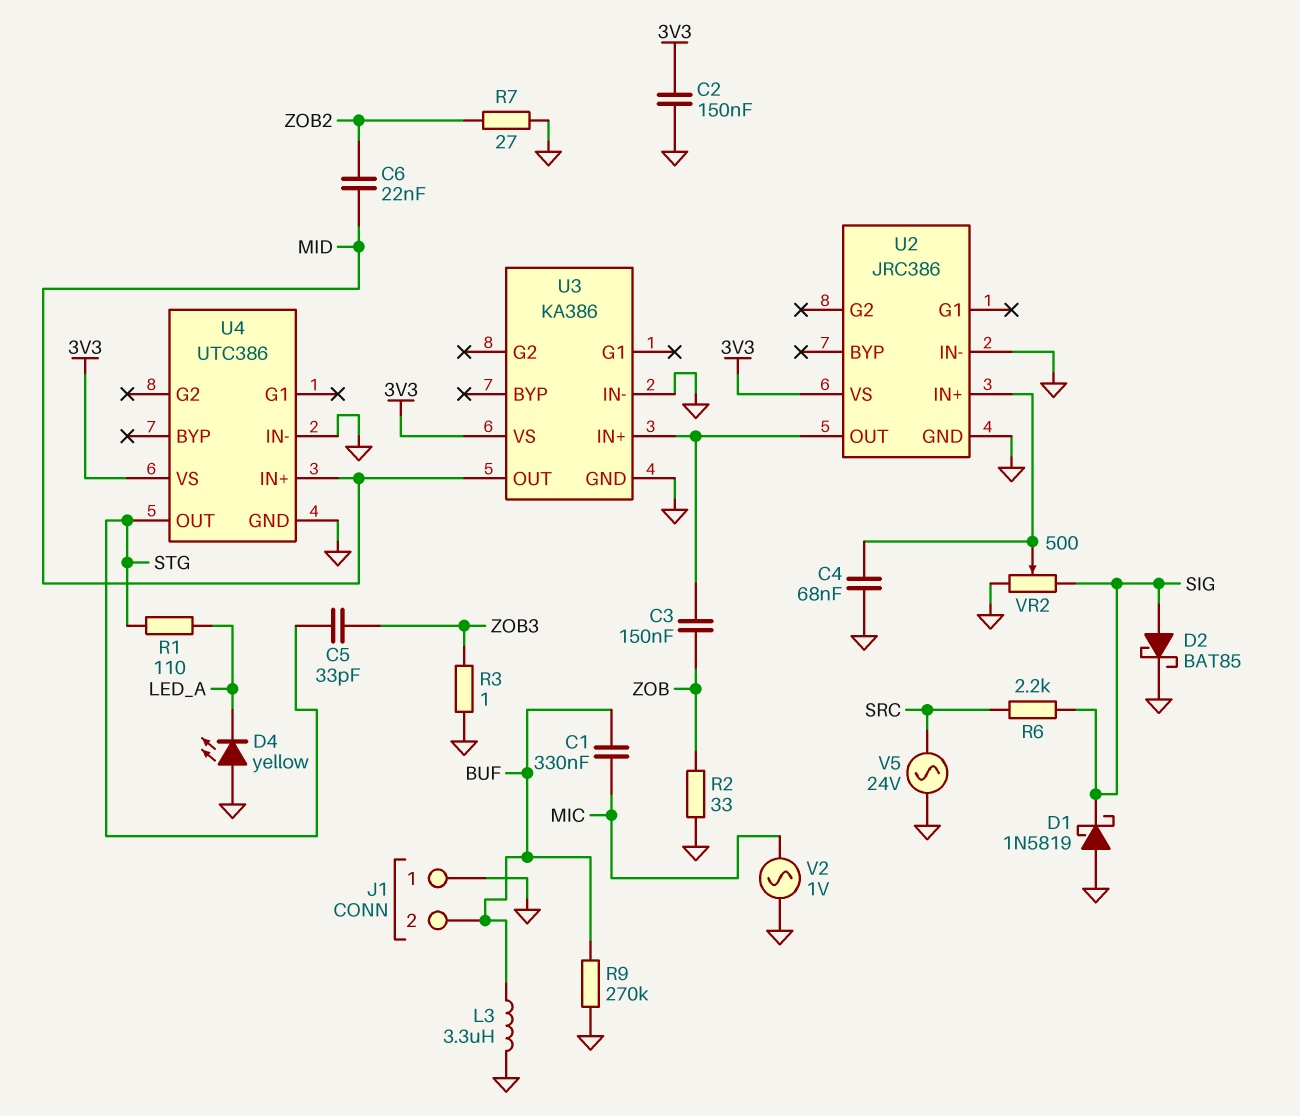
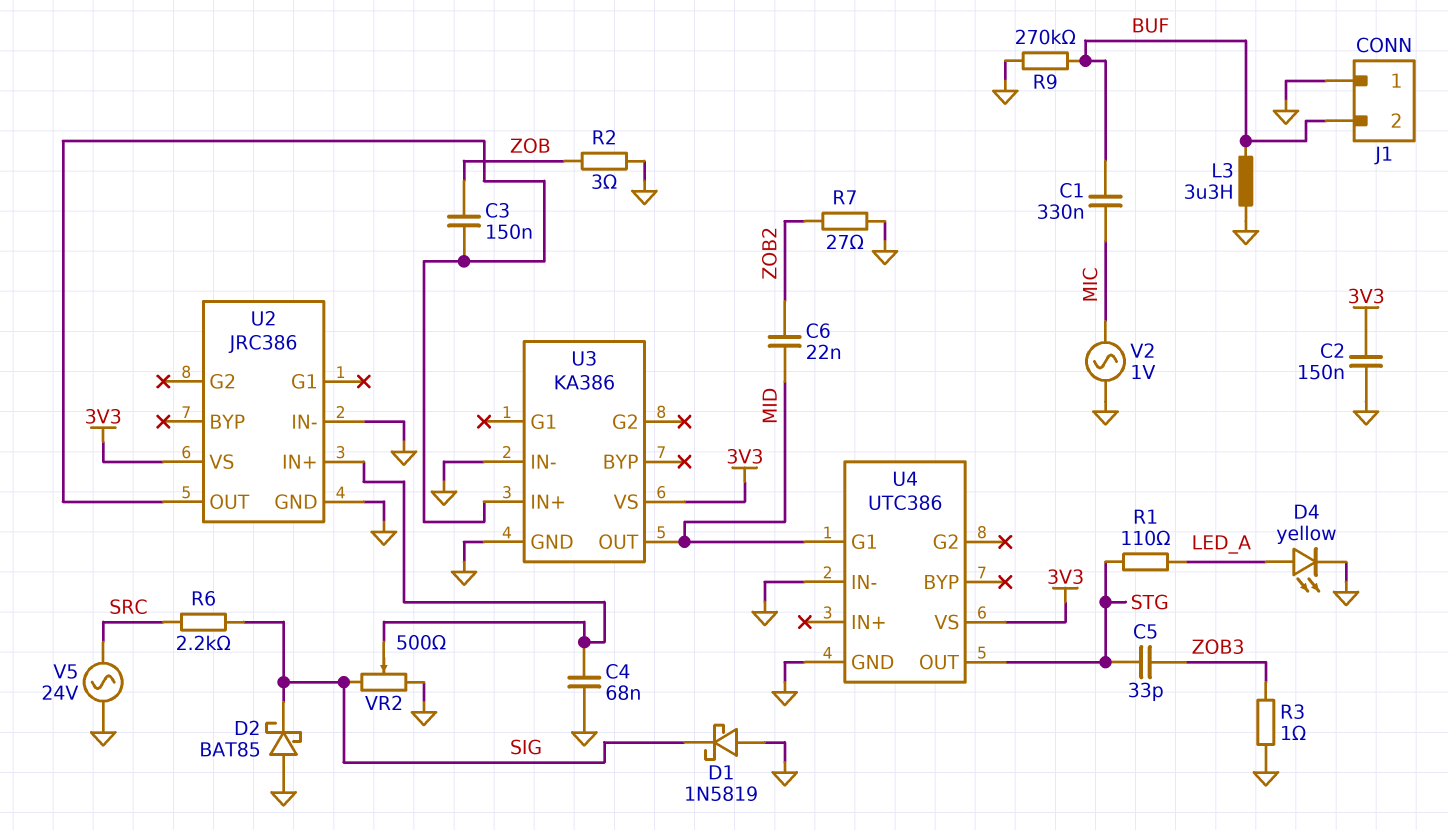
D2: schottky BAT85 (A SIG, K GND) -> schottky BAT85 (A GND, K SIG)
D4: LED yellow (A GND, K LED_A) -> LED yellow (A LED_A, K GND)
R2: 33 (GND, ZOB) -> 3 (GND, ZOB)
U4 pin G1: none -> MID
U4 pin IN+: MID -> none

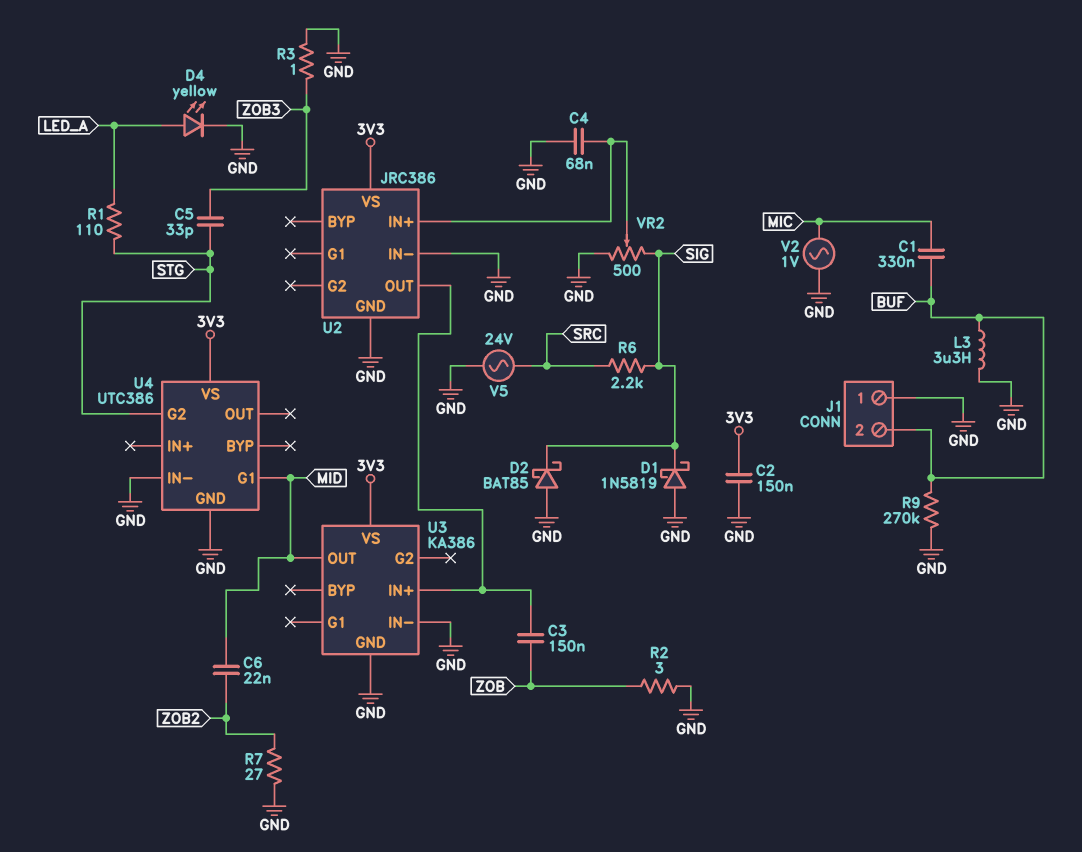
U4 pin G2: none -> STG
U4 pin OUT: STG -> none

